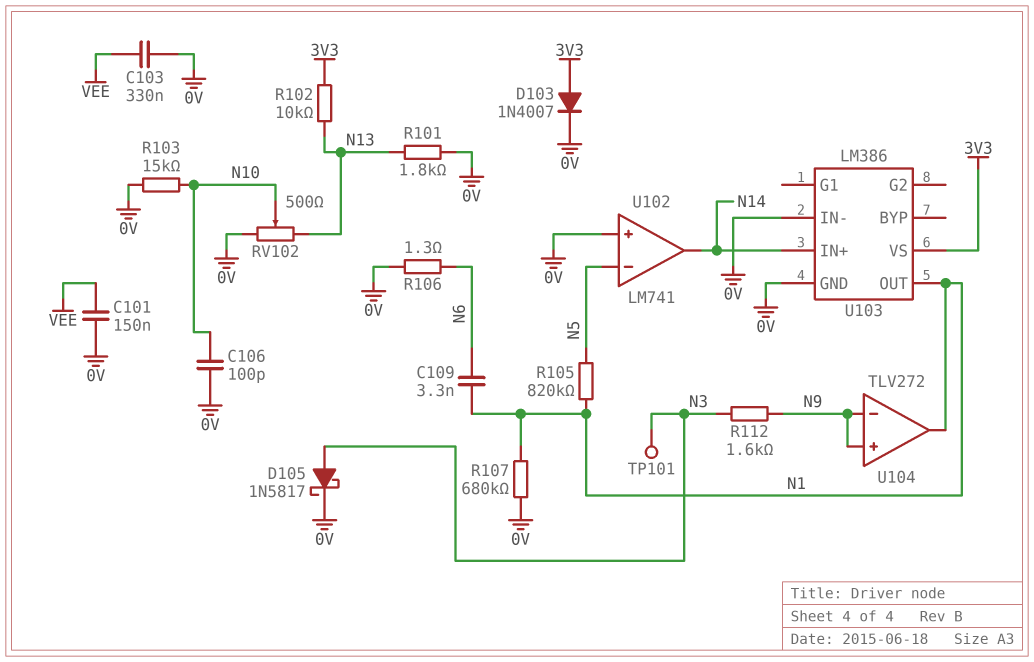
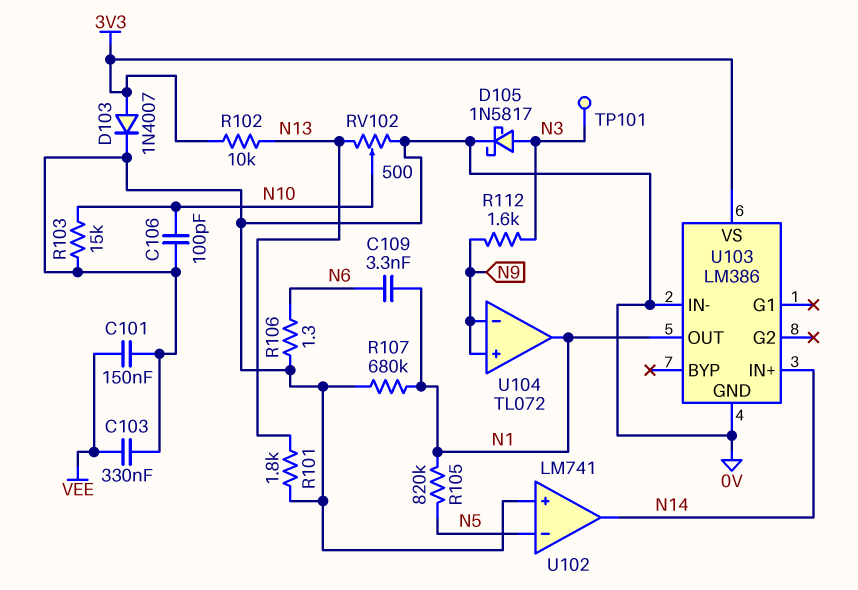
U104: TLV272 -> TL072

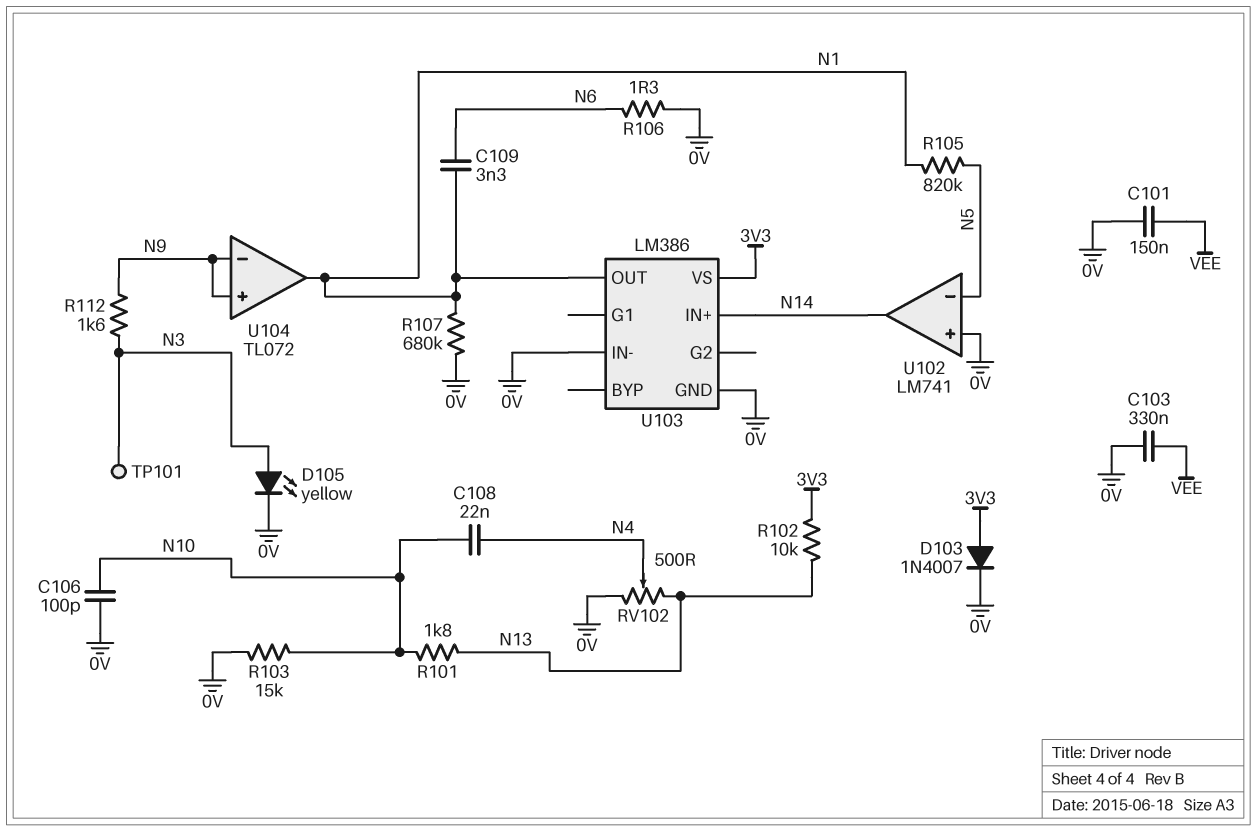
C108: none -> 22nF (N4, N10)
D105: schottky 1N5817 (A N3, K 0V) -> LED yellow (A N3, K 0V)
R101: 1.8k (0V, N13) -> 1.8k (N10, N13)
RV102: 500 (0V, N13, wiper N10) -> 500 (0V, N13, wiper N4)

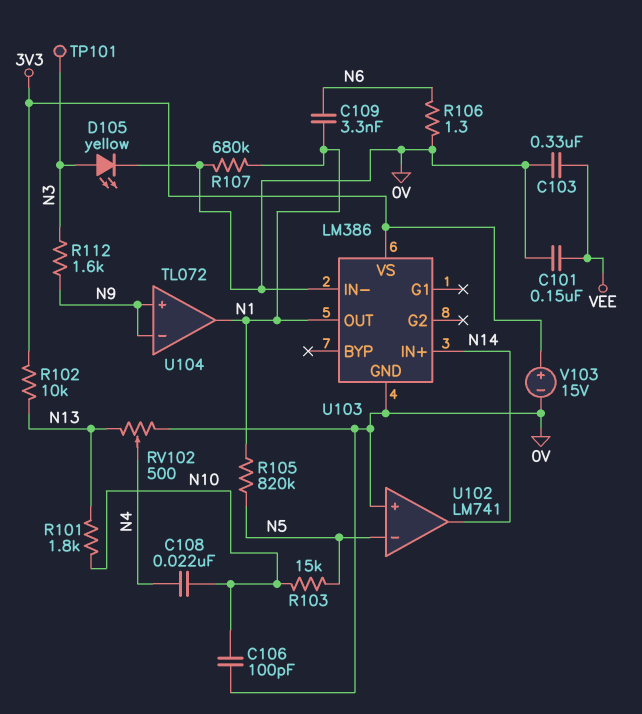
D103: diode 1N4007 (A 3V3, K 0V) -> none
R103: 15k (0V, N10) -> 15k (N5, N10)
V103: none -> 15V (plus 3V3, minus 0V)

